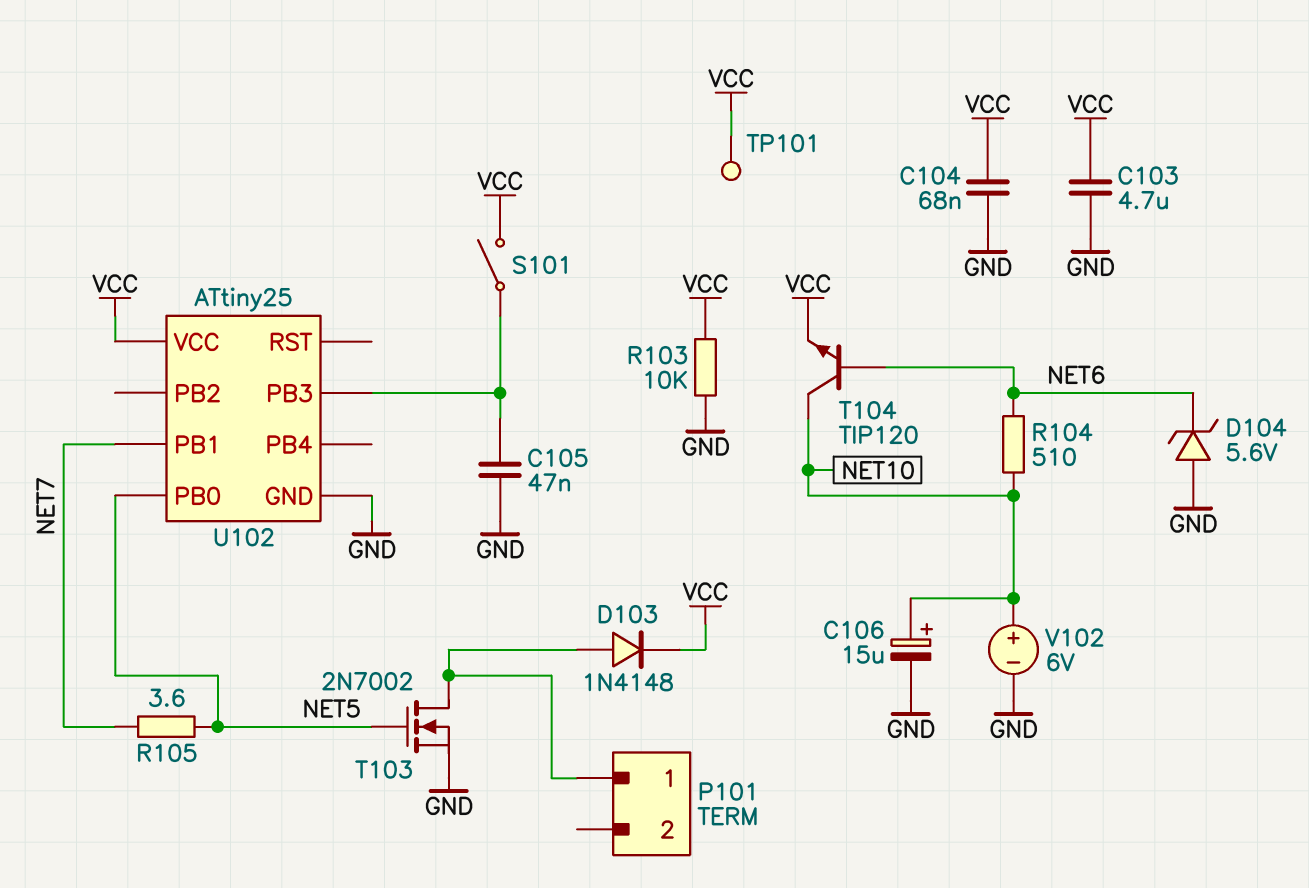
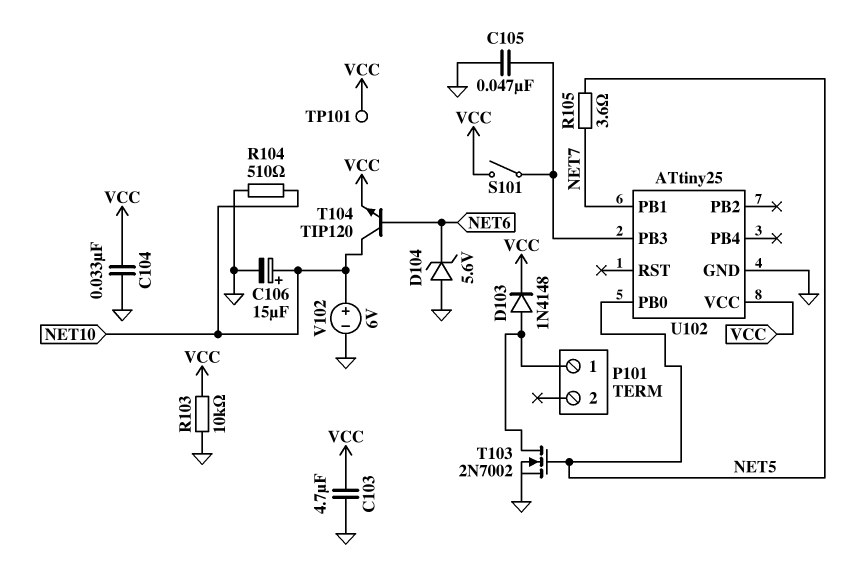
C104: 68nF (GND, VCC) -> 33nF (GND, VCC)
R104: 510 (NET6, NET10) -> 510 (GND, NET10)

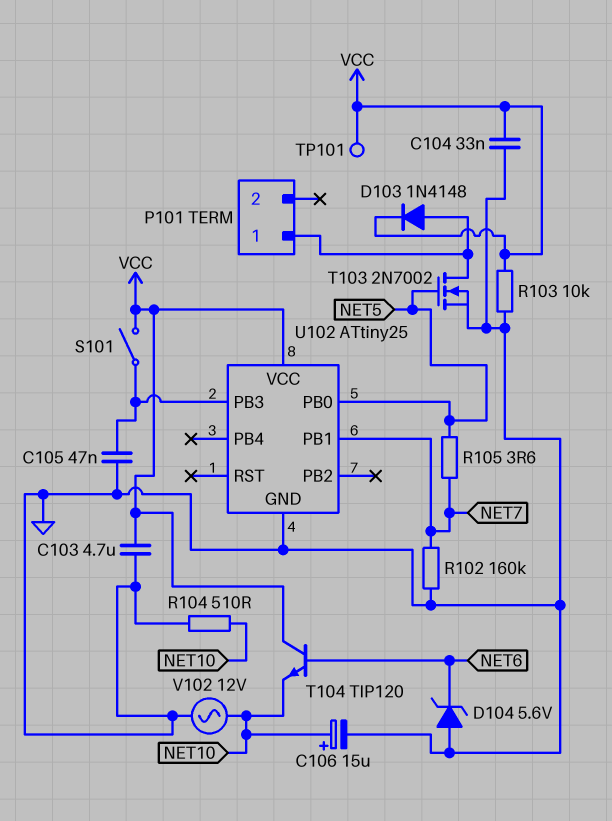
R102: none -> 160k (GND, NET7)
T104: NPN TIP120 (B NET6, C NET10, E VCC) -> NPN TIP120 (B NET6, C VCC, E NET10)
V102: 6V (plus NET10, minus GND) -> AC 12V (GND, NET10)

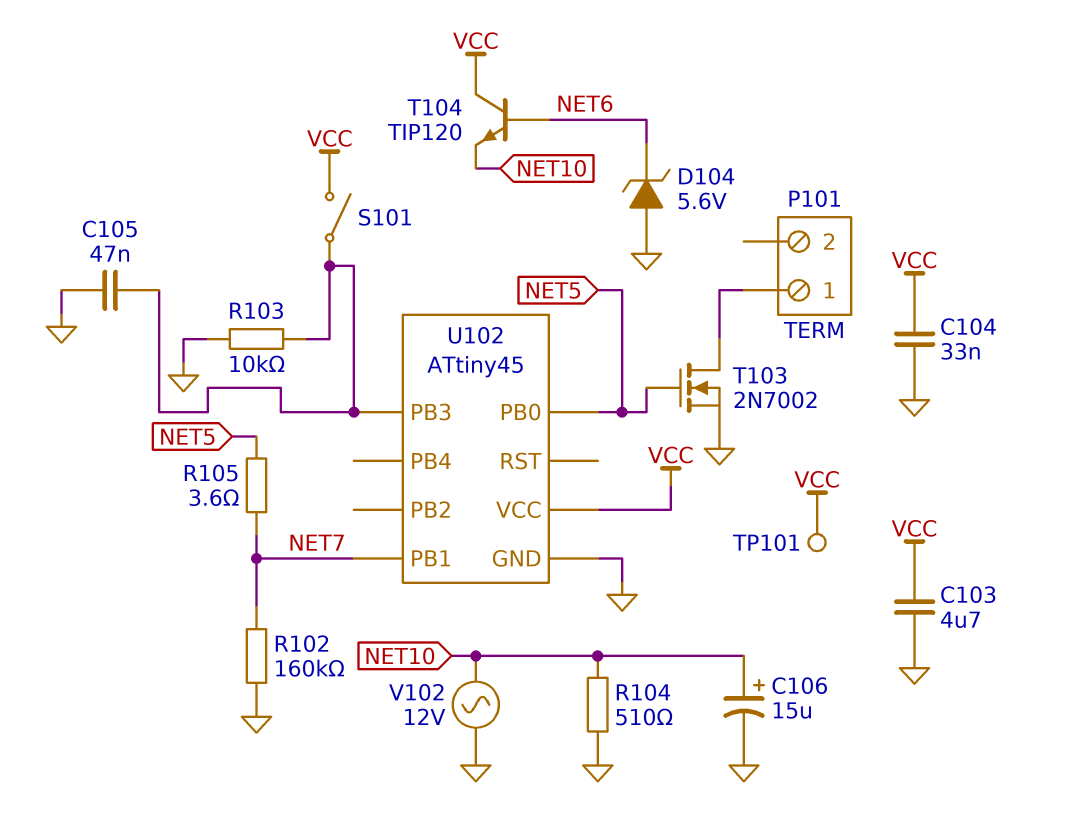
D103: diode 1N4148 (A P101/1, K VCC) -> none
R103: 10k (GND, VCC) -> 10k (GND, U102/PB3)
U102: ATtiny25 -> ATtiny45

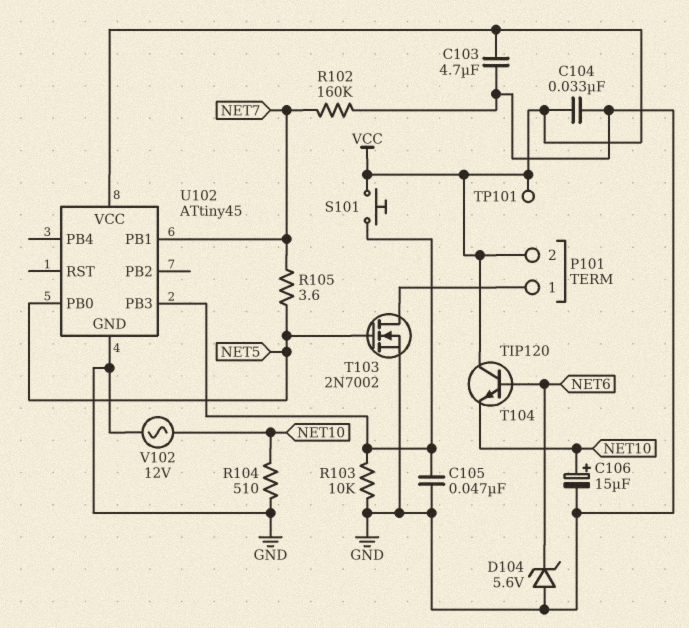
P101 pin 2: none -> VCC
S101: switch (U102/PB3, VCC) -> button (U102/PB3, VCC)

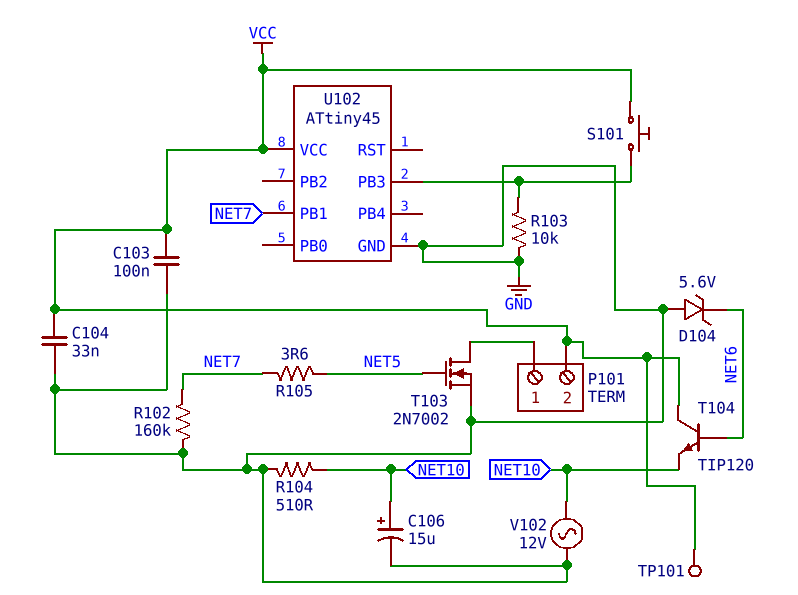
C103: 4.7uF (GND, VCC) -> 100nF (GND, VCC)
C105: 47nF (GND, U102/PB3) -> none
U102 pin PB0: NET5 -> none

